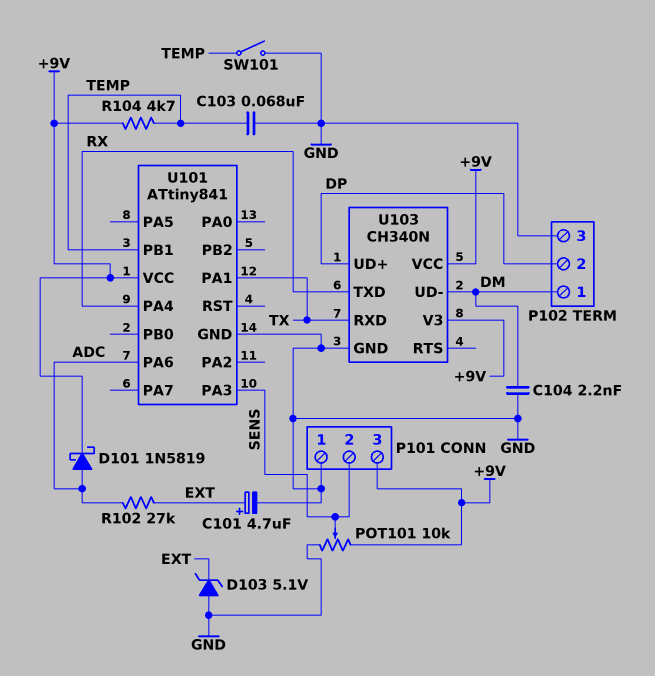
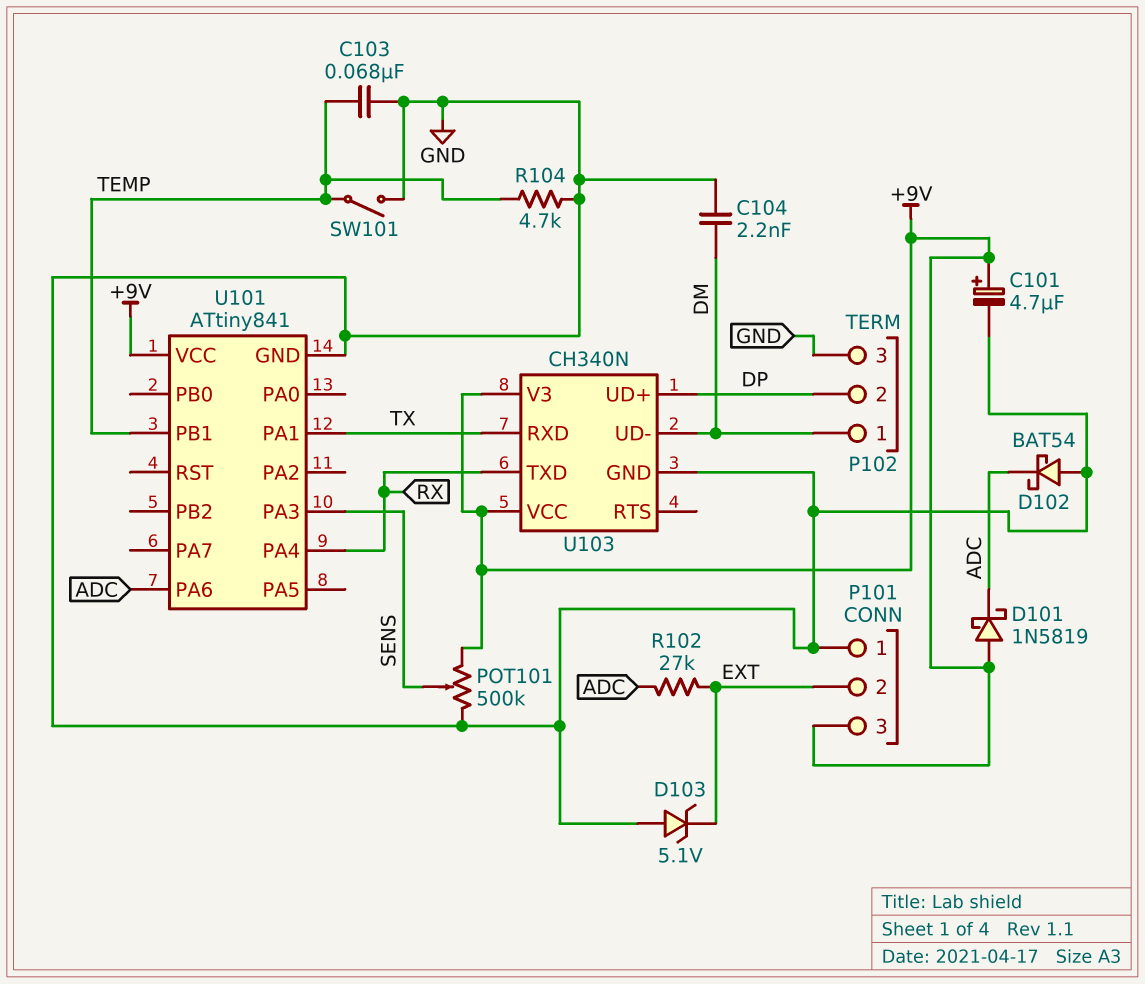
C101: 4.7uF (plus EXT, minus GND) -> 4.7uF (plus +9V, minus GND)
D101: schottky 1N5819 (A ADC, K +9V) -> schottky 1N5819 (A +9V, K ADC)
D102: none -> schottky BAT54 (A GND, K ADC)
P101 pin 2: SENS -> EXT
POT101: 10k (+9V, GND, wiper SENS) -> 500k (+9V, GND, wiper SENS)
R104: 4.7k (+9V, TEMP) -> 4.7k (GND, TEMP)

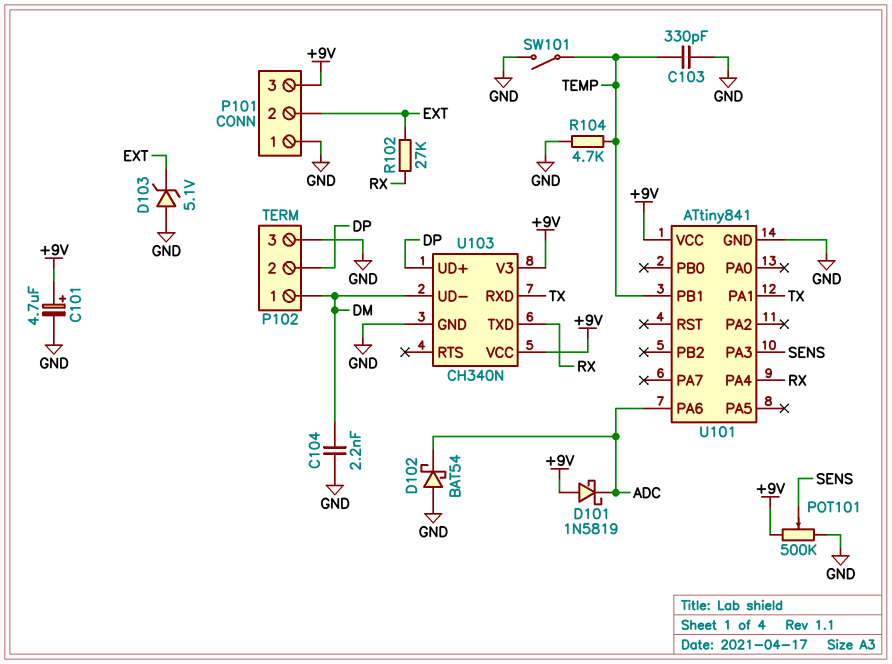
C103: 68nF (GND, TEMP) -> 330pF (GND, TEMP)
R102: 27k (ADC, EXT) -> 27k (EXT, RX)

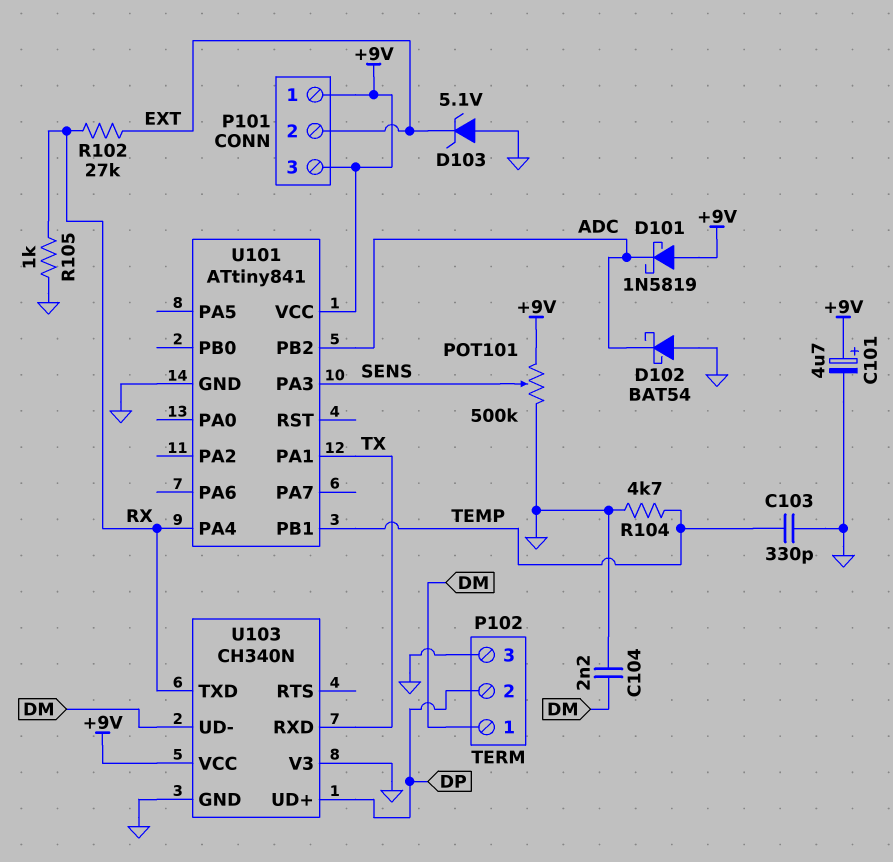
P101 pin 1: GND -> +9V
R105: none -> 1k (GND, RX)
SW101: switch (GND, TEMP) -> none
U101 pin PA6: ADC -> none
U101 pin PB2: none -> ADC
U103 pin V3: +9V -> GND

